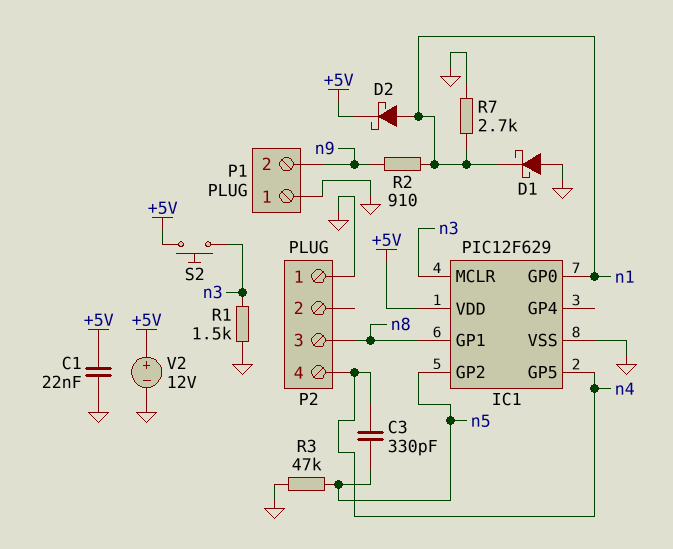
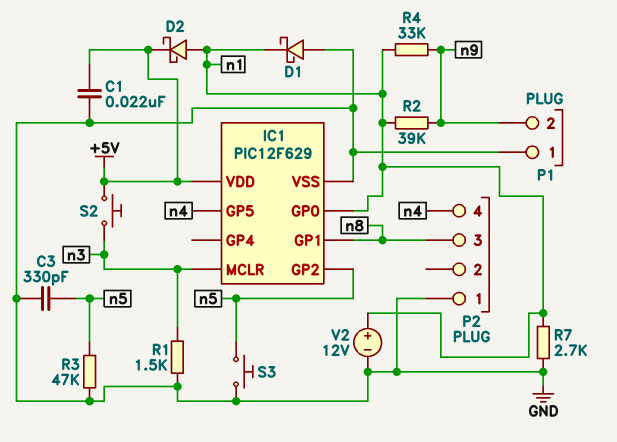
C3: 330pF (n4, n5) -> 330pF (GND, n5)
R2: 910 (n1, n9) -> 39k (n1, n9)
R4: none -> 33k (n1, n9)
S3: none -> button (GND, n5)
V2: 12V (plus +5V, minus GND) -> 12V (plus n1, minus GND)

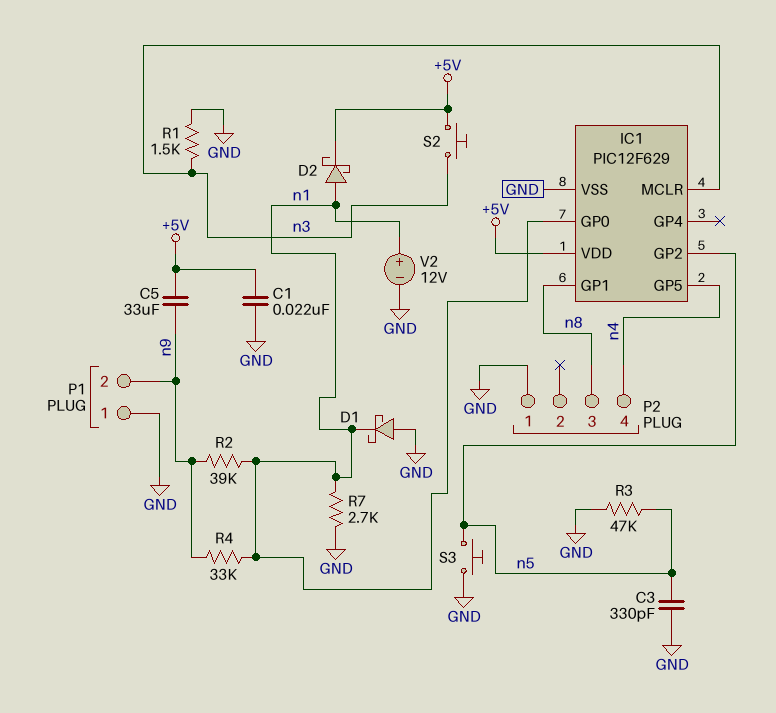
C5: none -> 33uF (+5V, n9)

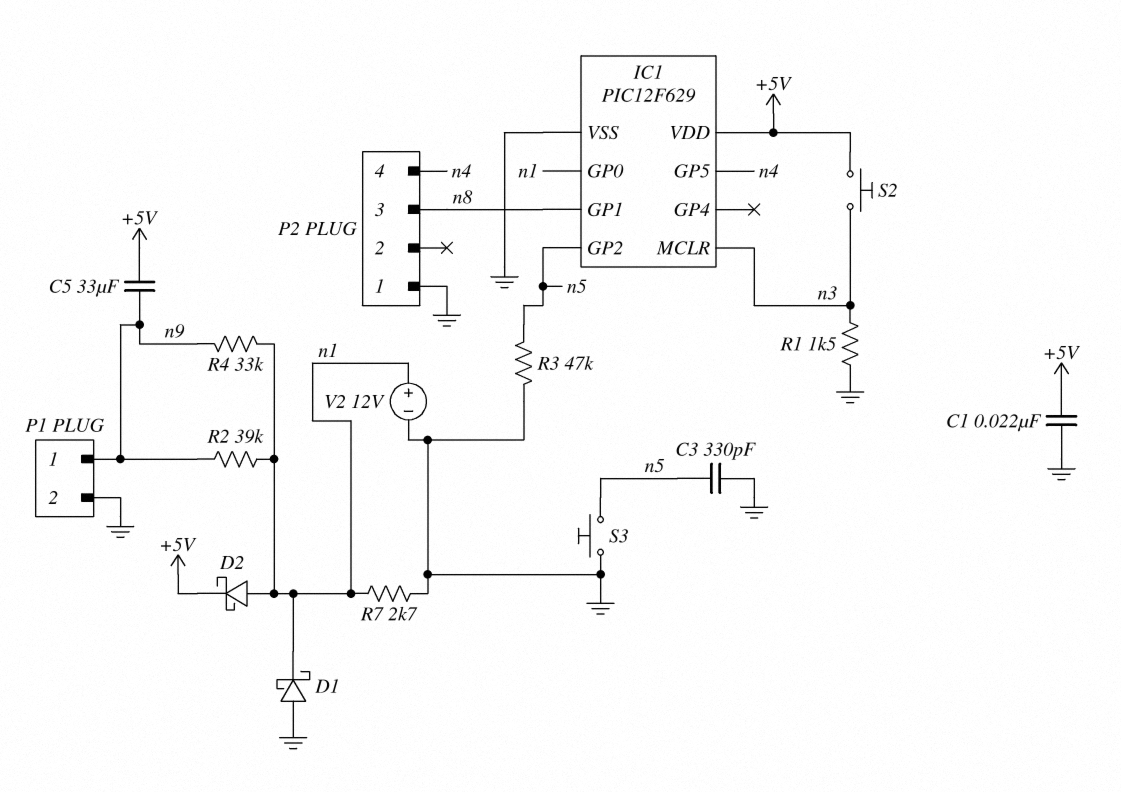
P1 pin 1: GND -> n9
P1 pin 2: n9 -> GND

